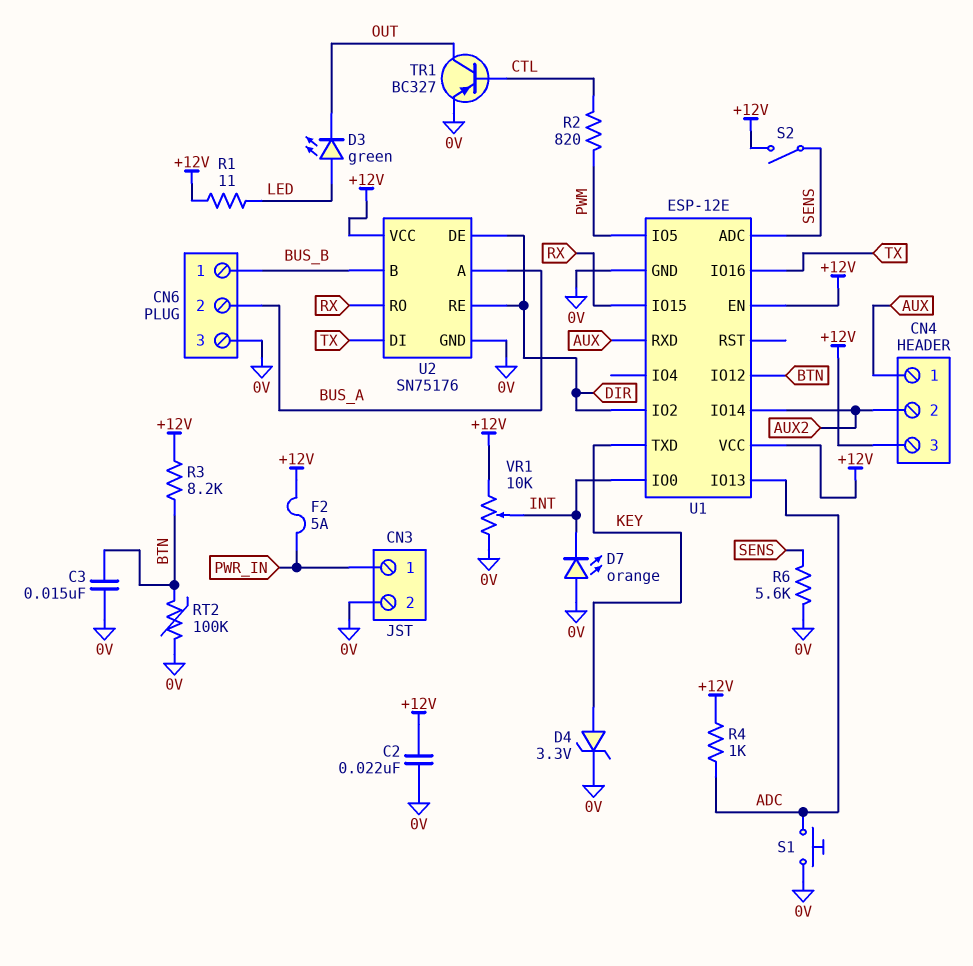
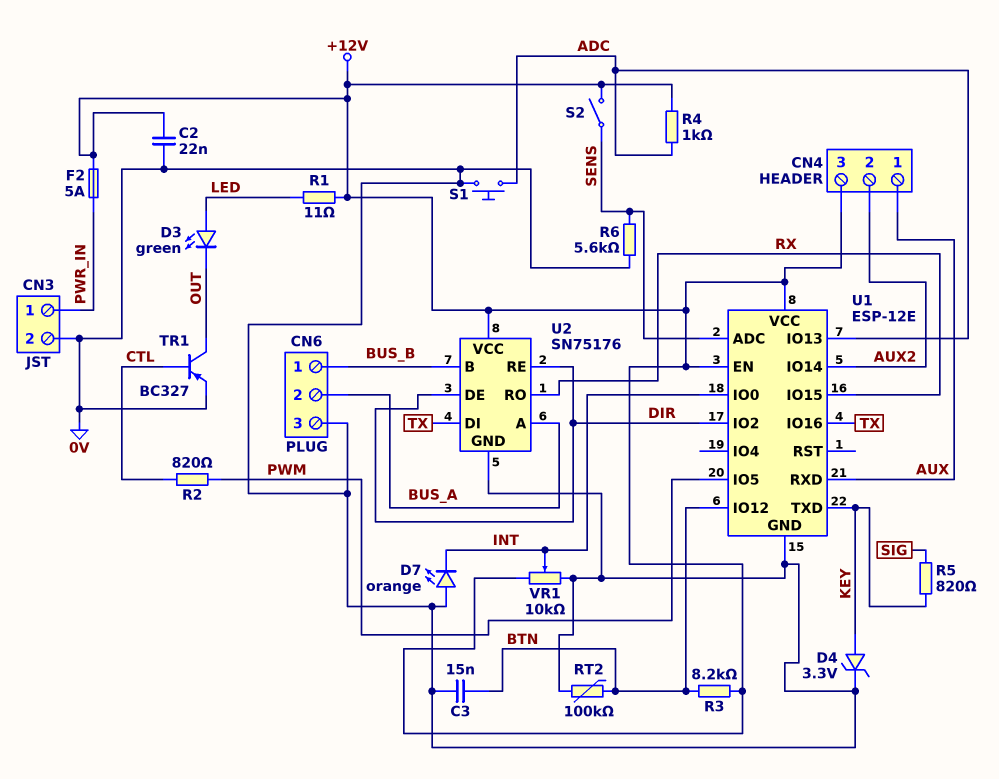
R5: none -> 820 (KEY, SIG)

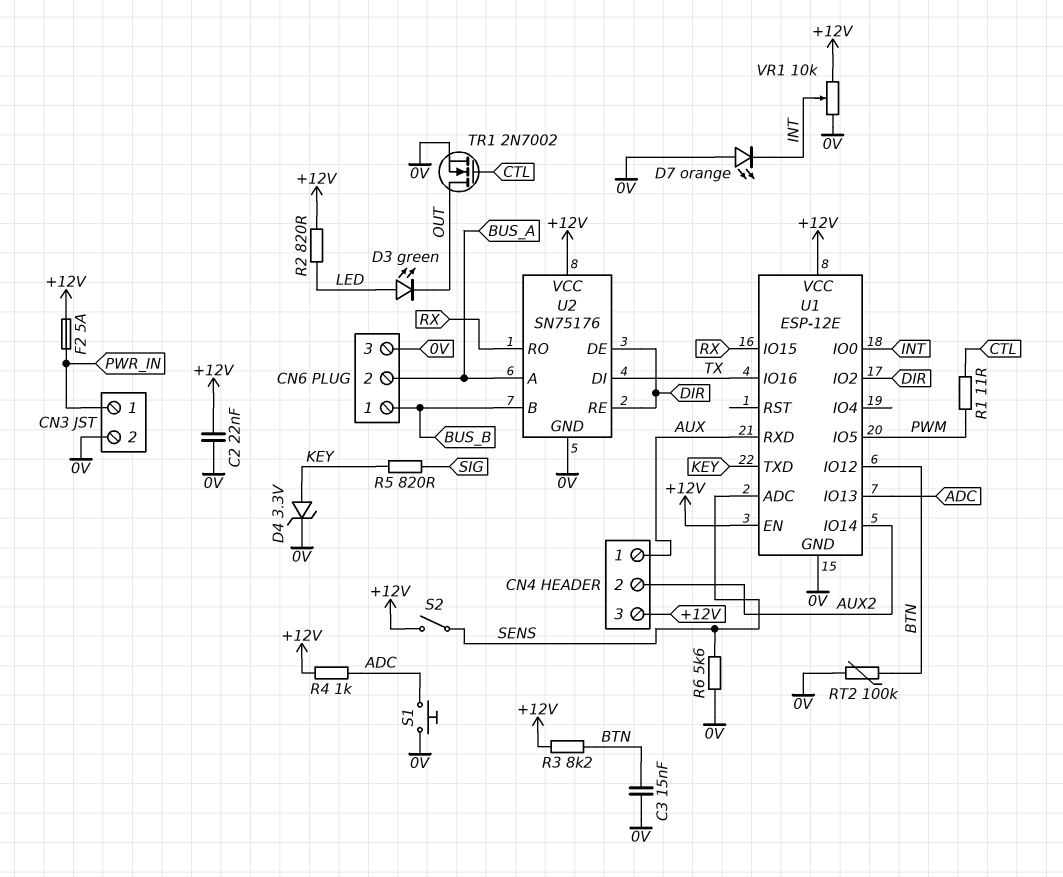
R1: 11 (+12V, LED) -> 11 (CTL, PWM)
R2: 820 (CTL, PWM) -> 820 (+12V, LED)
TR1: PNP BC327 (B CTL, C OUT, E 0V) -> NMOS 2N7002 (G CTL, D OUT, S 0V)

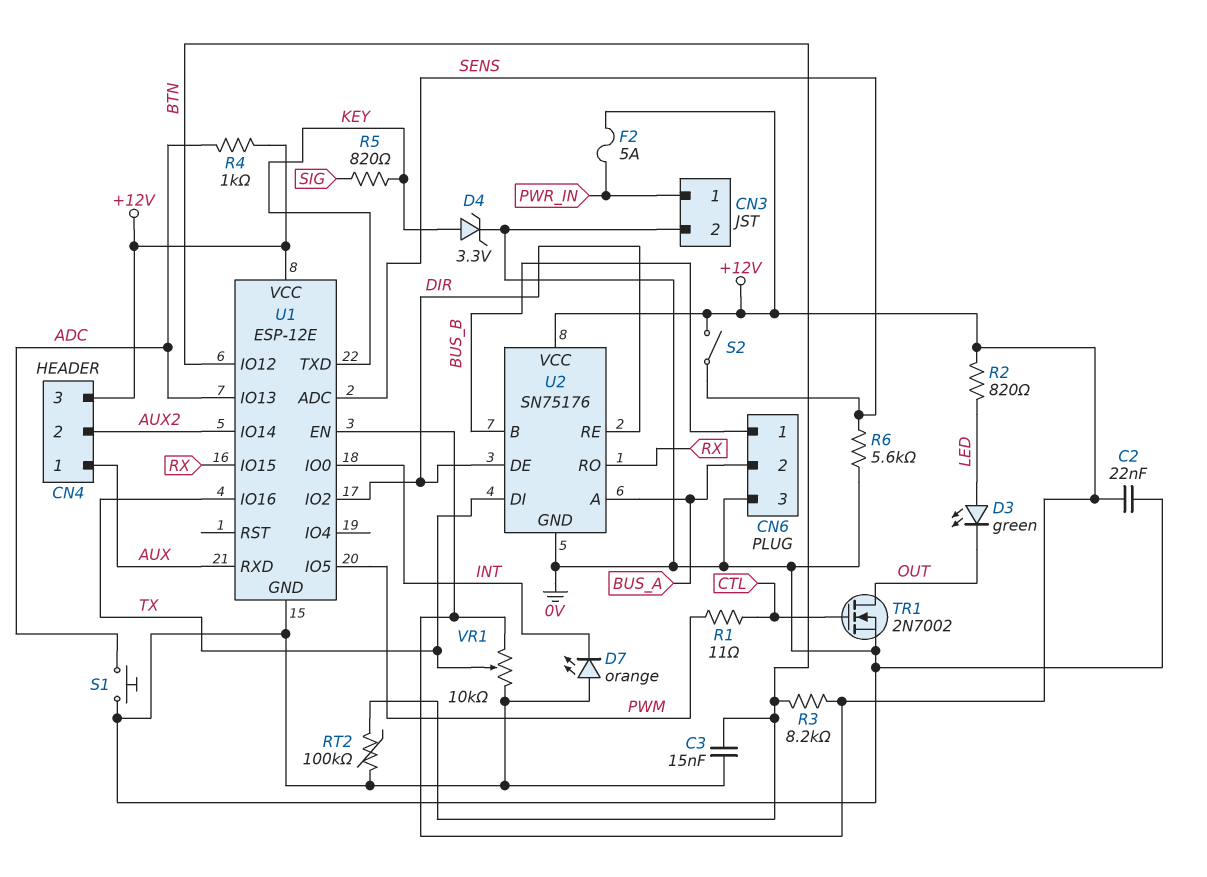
VR1: 10k (+12V, 0V, wiper INT) -> 10k (+12V, 0V, wiper TX)

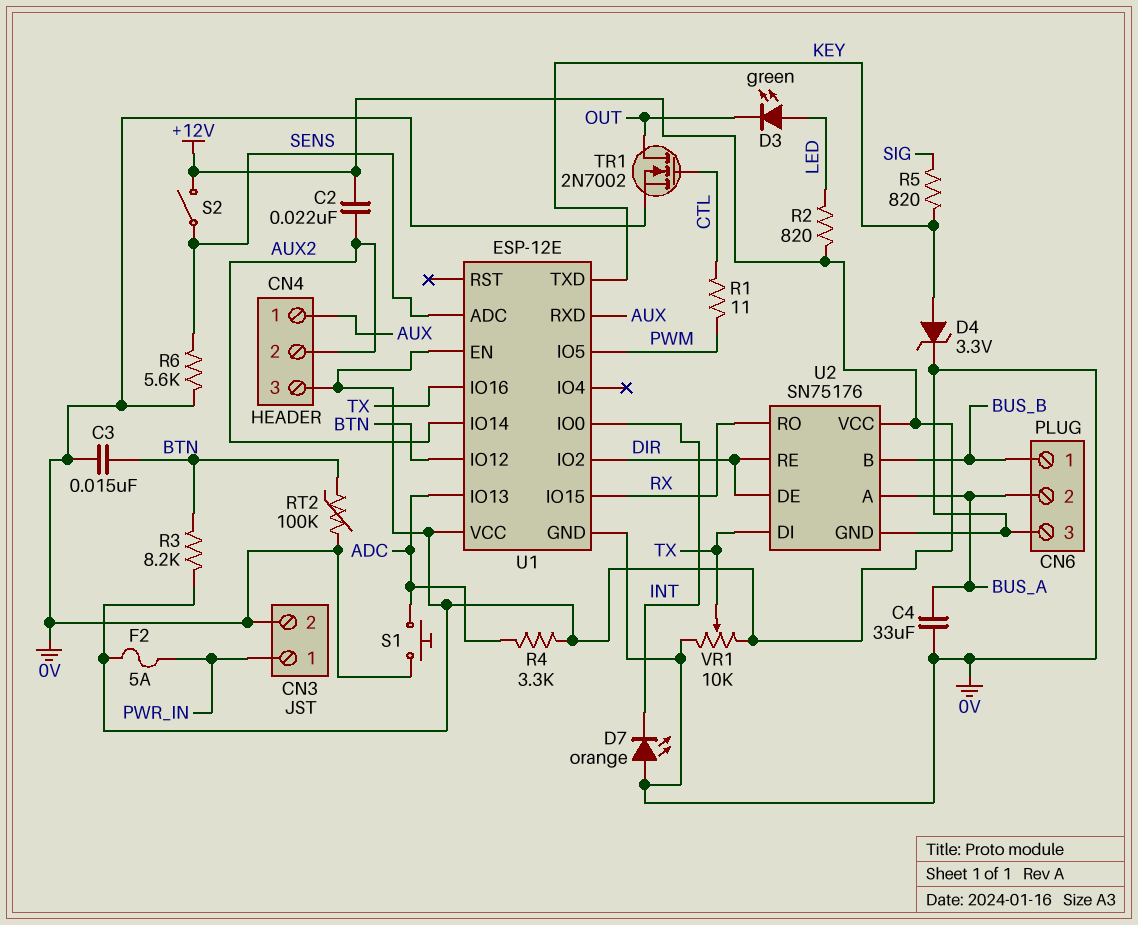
C2: 22nF (+12V, 0V) -> 22nF (+12V, AUX2)
C4: none -> 33uF (0V, BUS_A)
R4: 1k (+12V, ADC) -> 3.3k (+12V, ADC)

